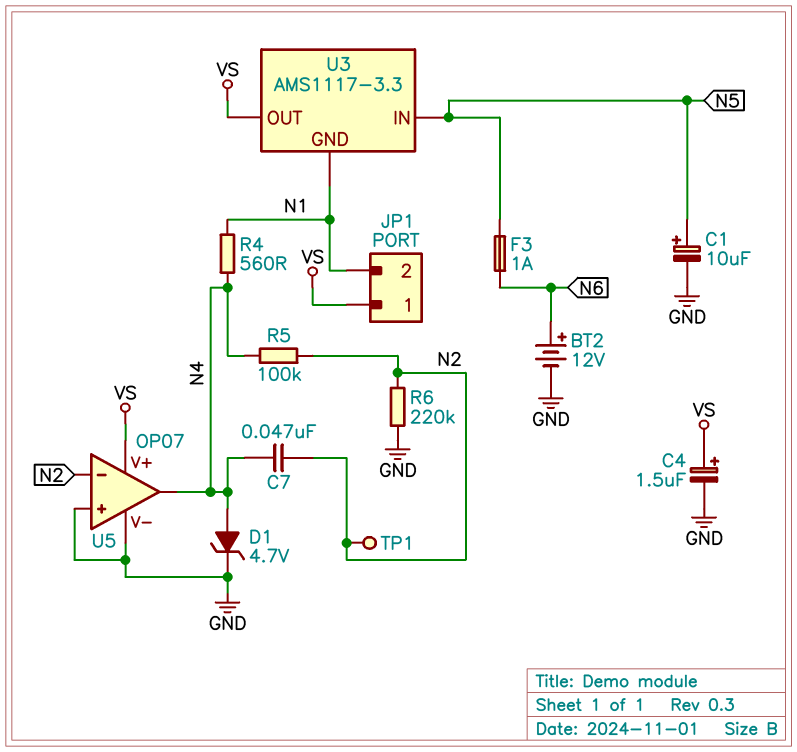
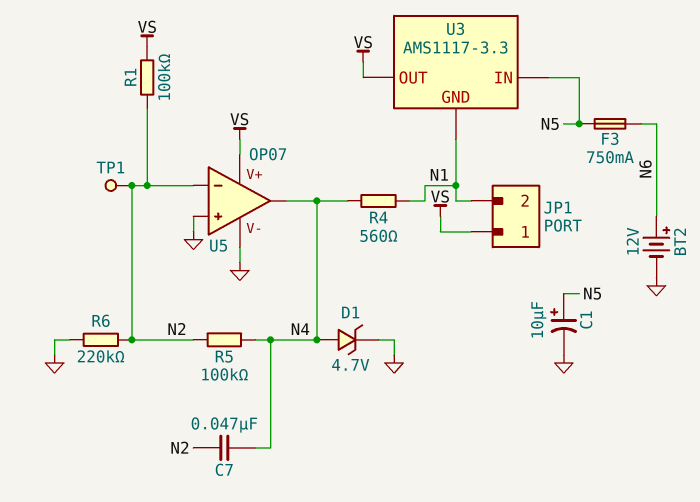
C4: 1.5uF (plus VS, minus GND) -> none
F3: 1A (N5, N6) -> 750mA (N5, N6)
R1: none -> 100k (N2, VS)

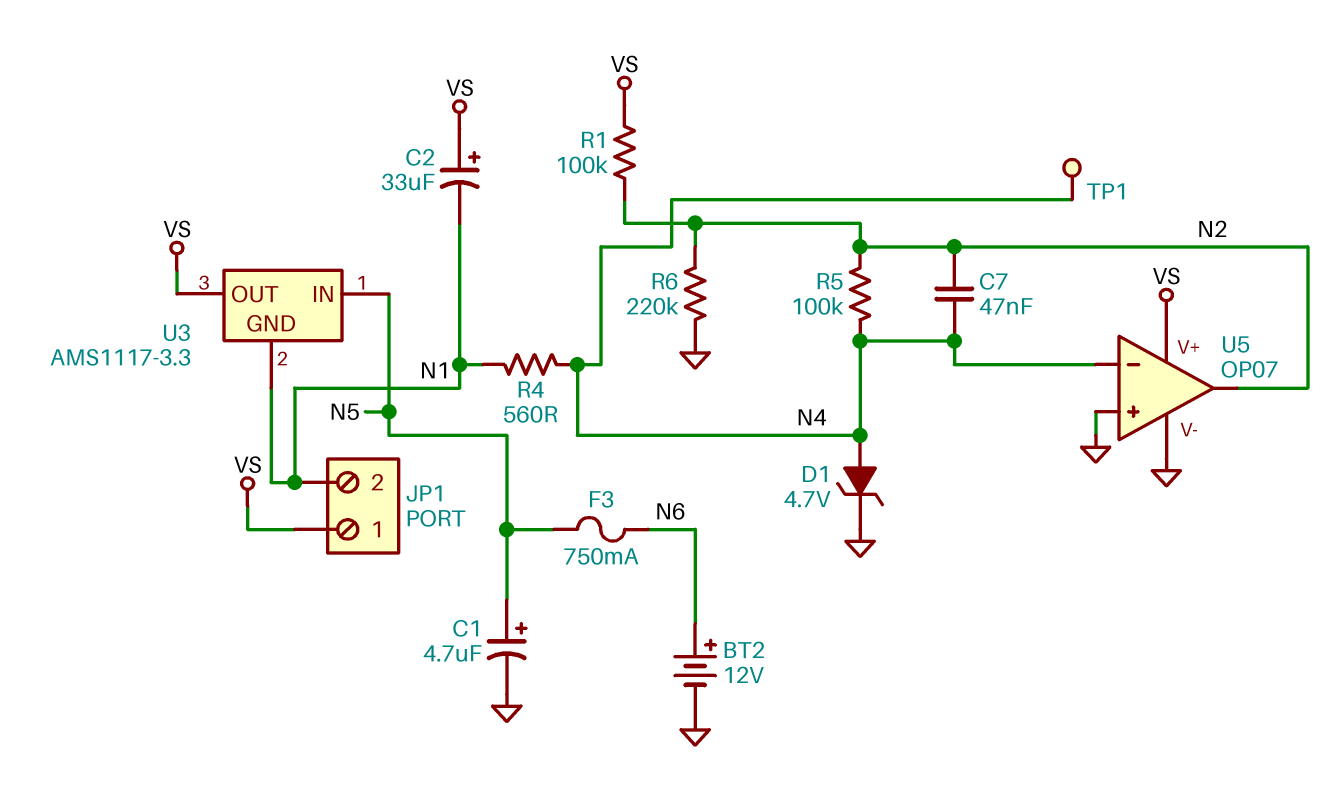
C1: 10uF (plus N5, minus GND) -> 4.7uF (plus N5, minus GND)
C2: none -> 33uF (plus VS, minus N1)
TP1: test point (N2) -> test point (N4)
U5 pin in-: N2 -> N4
U5 pin out: N4 -> N2

